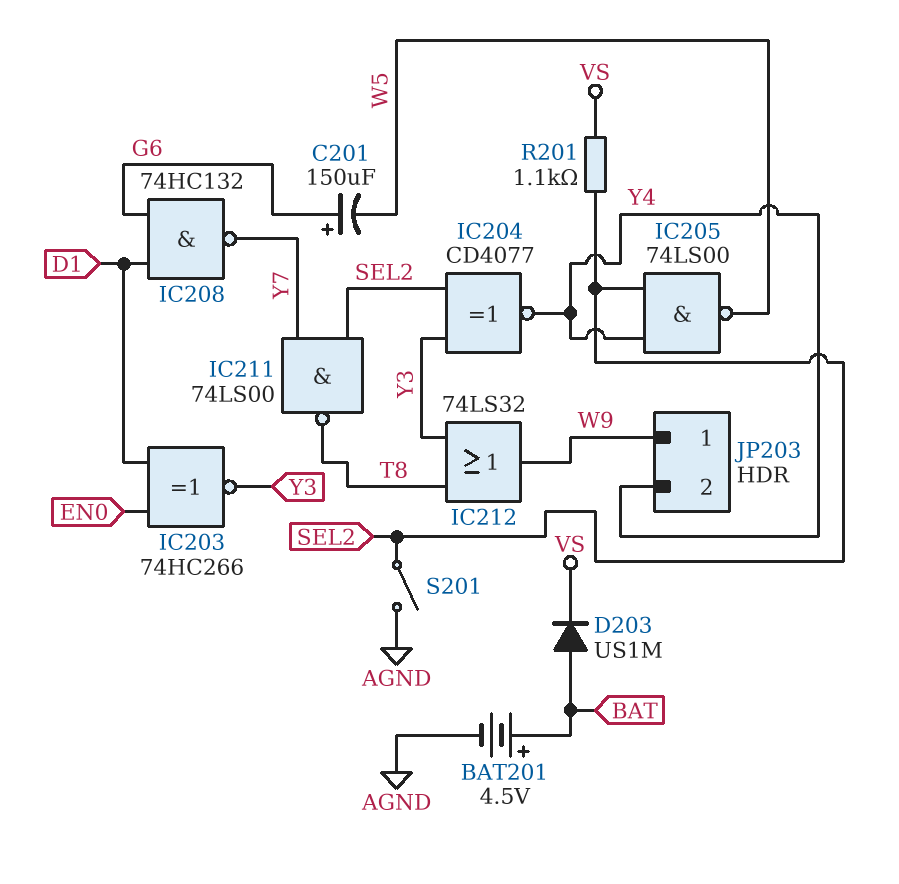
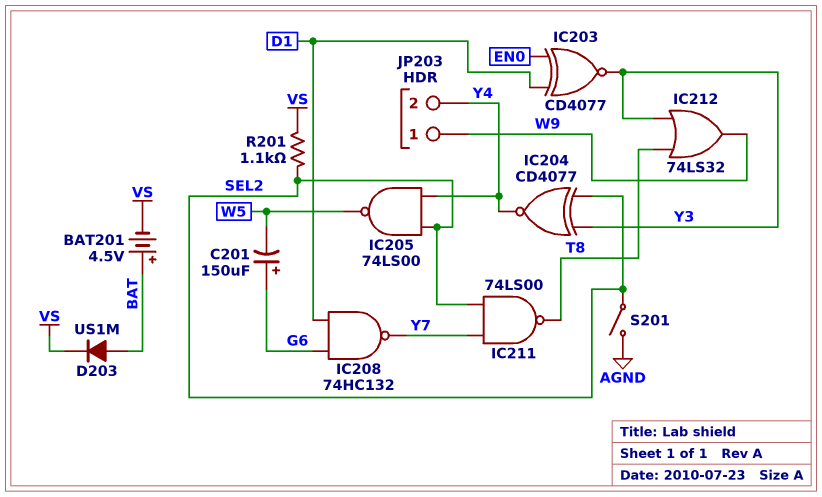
BAT201: 4.5V (plus BAT, minus AGND) -> 4.5V (plus BAT, minus VS)
IC203: XNOR 74HC266 (in D1, in EN0, out Y3) -> XNOR CD4077 (in D1, in EN0, out Y3)

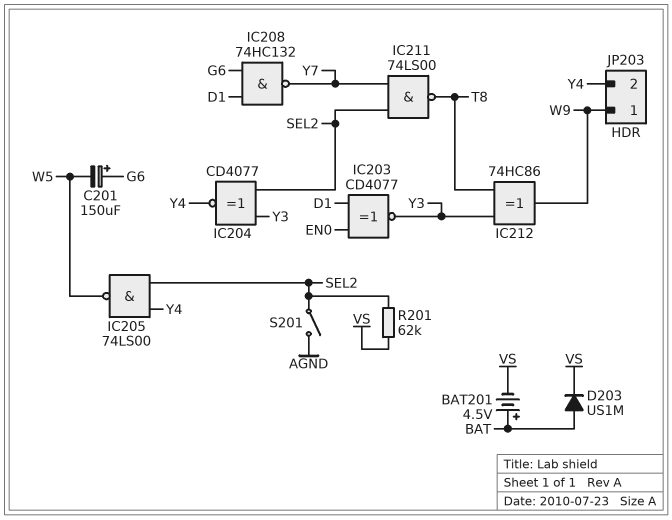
IC212: OR 74LS32 (in T8, in Y3, out W9) -> XOR 74HC86 (in T8, in Y3, out W9)
R201: 1.1k (SEL2, VS) -> 62k (SEL2, VS)

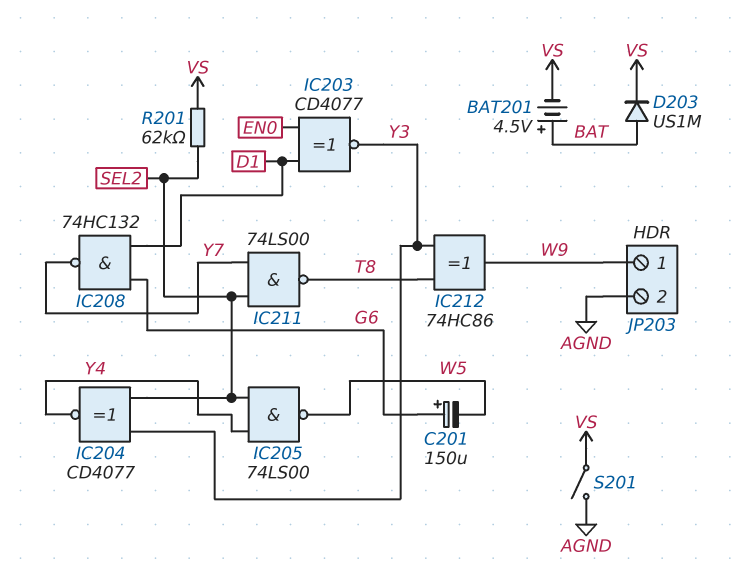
JP203 pin 2: Y4 -> AGND
S201: switch (AGND, SEL2) -> switch (AGND, VS)

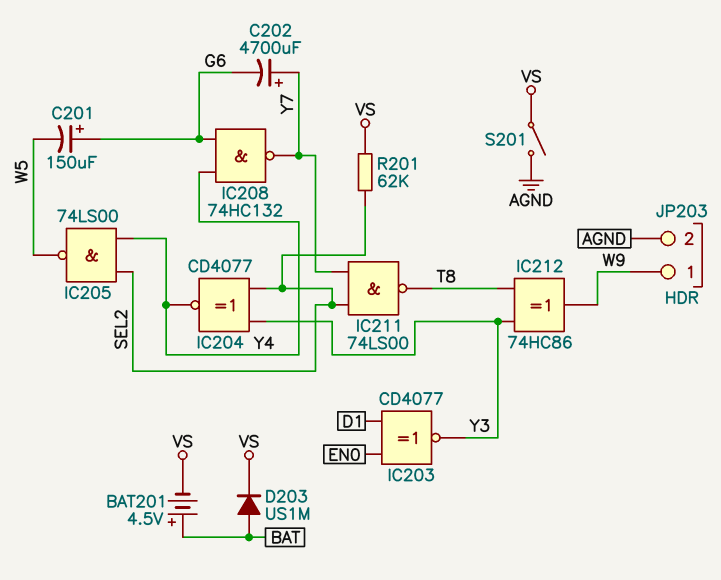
C202: none -> 4700uF (plus Y7, minus G6)
IC208: NAND 74HC132 (in D1, in G6, out Y7) -> NAND 74HC132 (in G6, in Y4, out Y7)

